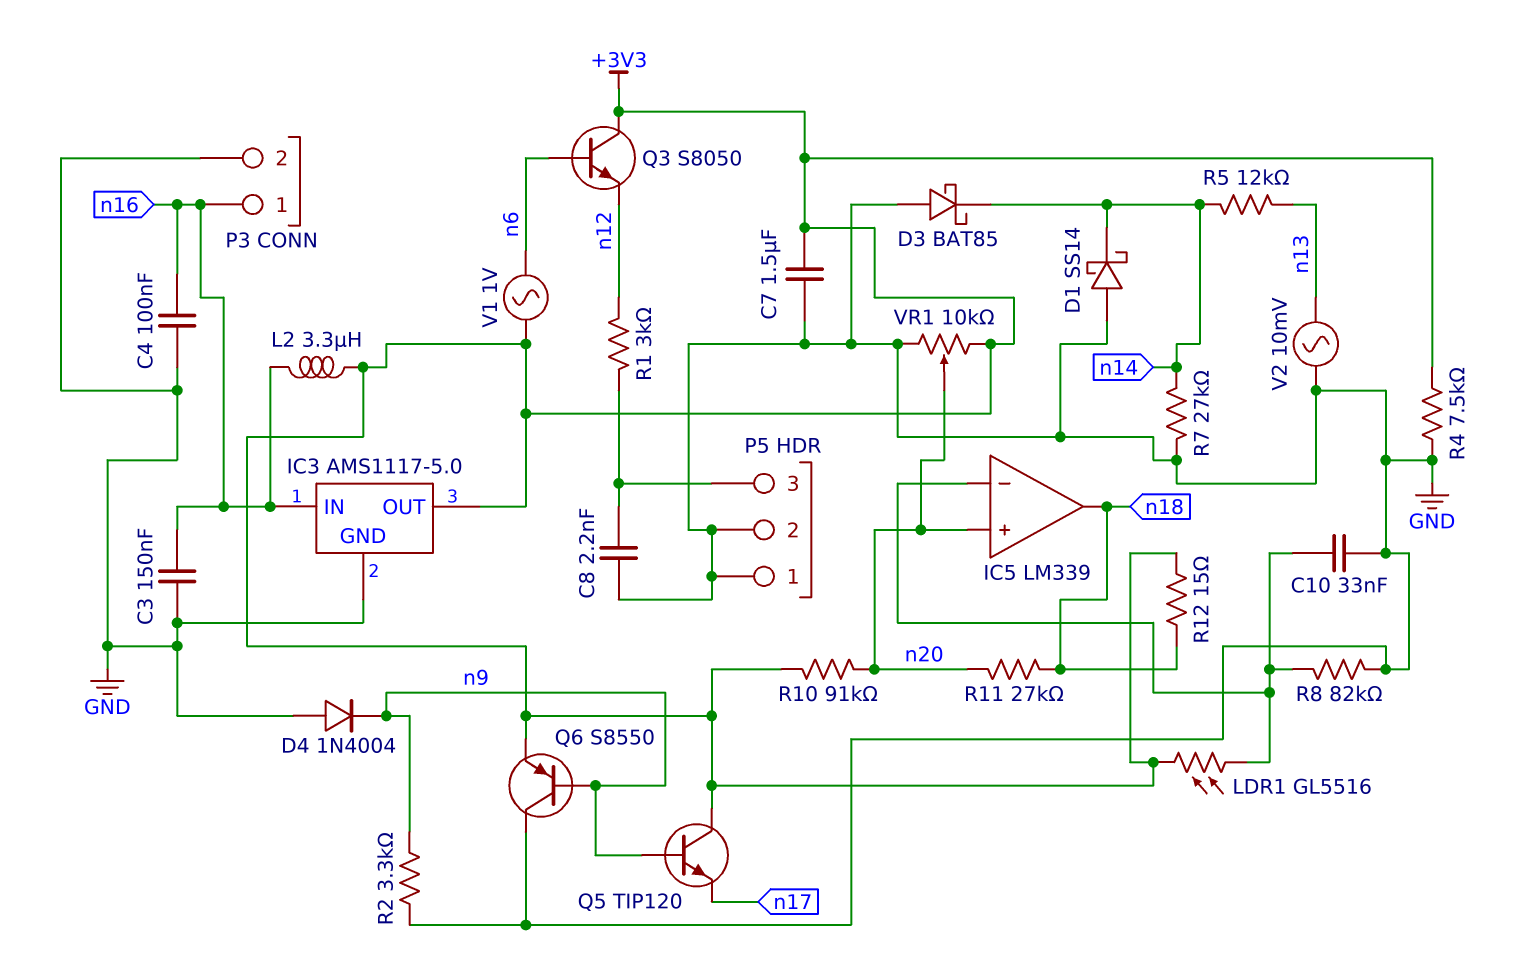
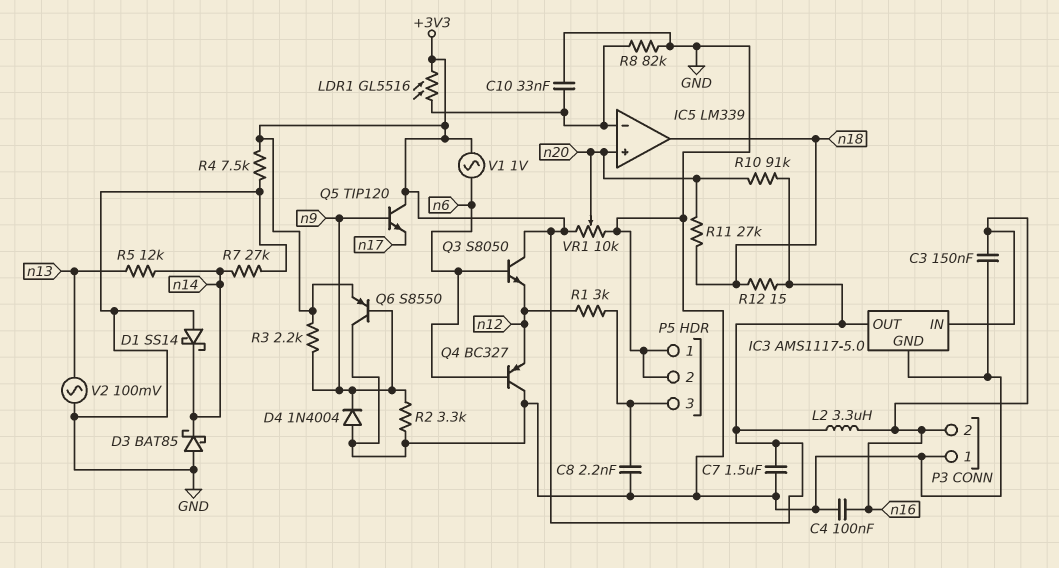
P3 pin 1: n16 -> GND
P3 pin 2: GND -> n16
Q4: none -> PNP BC327 (B n6, C GND, E n12)
R3: none -> 2.2k (+3V3, n9)
V2: AC 10mV (GND, n13) -> AC 100mV (GND, n13)

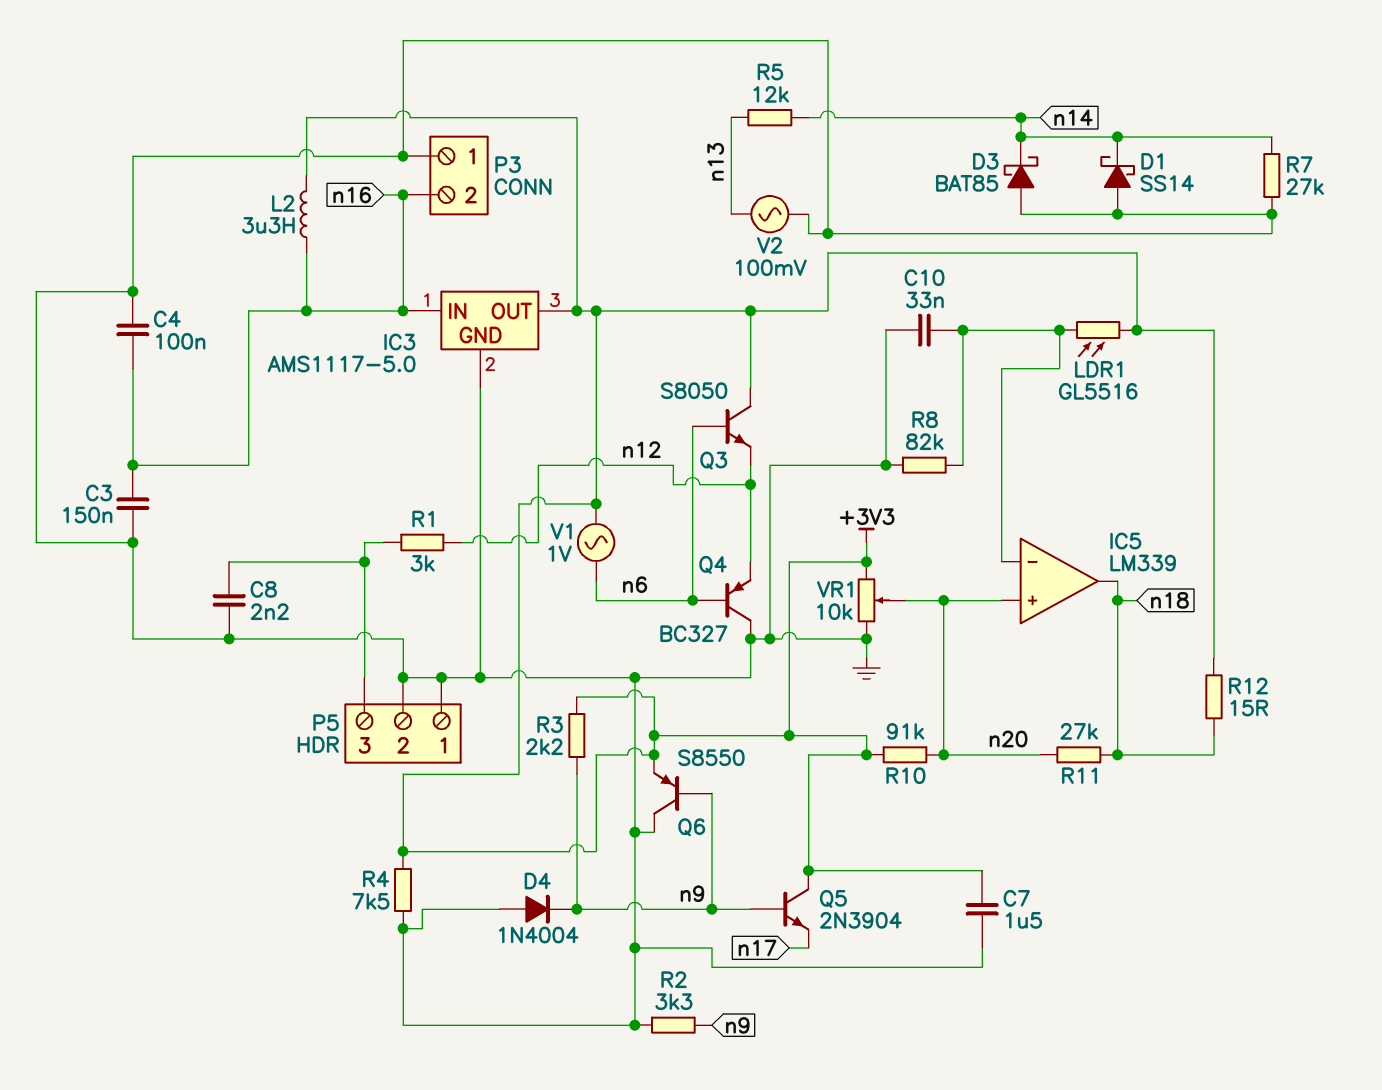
Q5: NPN TIP120 (B n9, C +3V3, E n17) -> NPN 2N3904 (B n9, C +3V3, E n17)

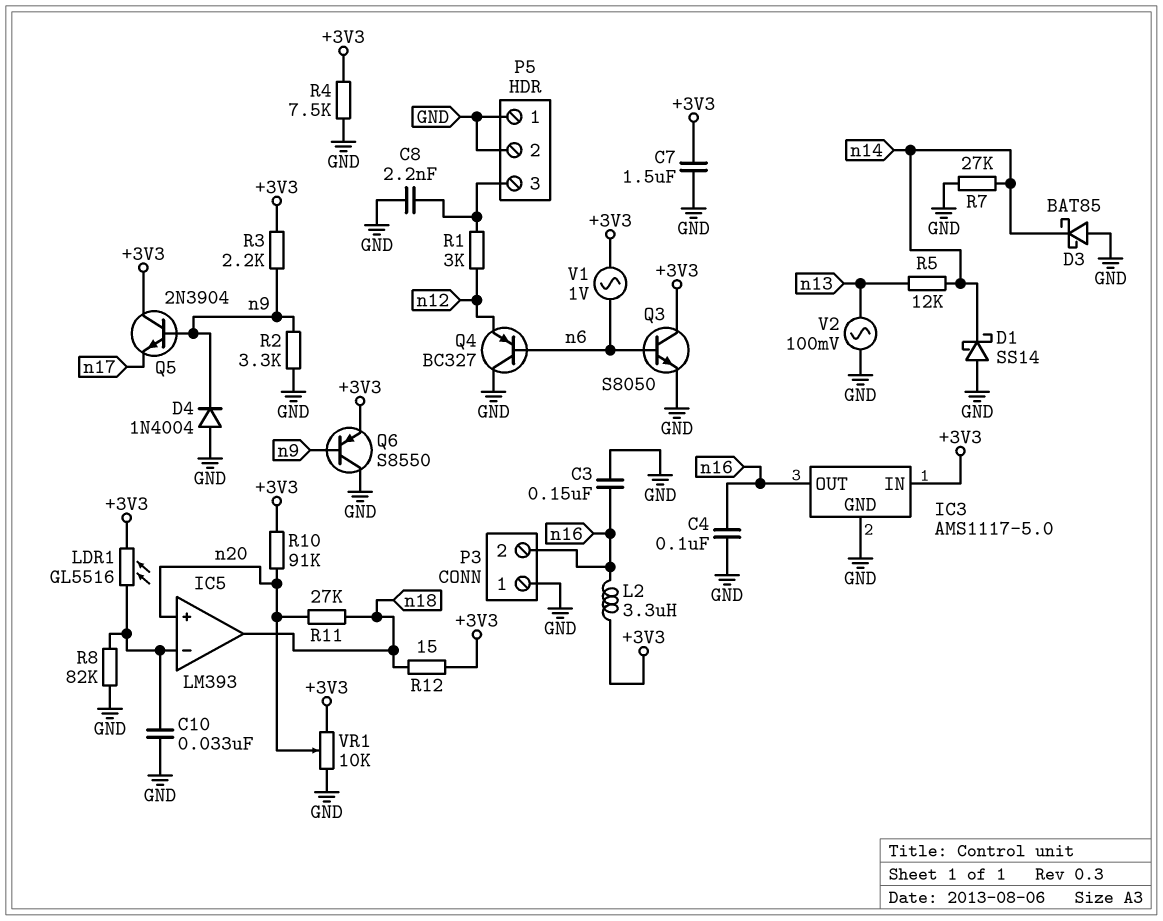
IC3 pin IN: n16 -> +3V3
IC3 pin OUT: +3V3 -> n16
IC5: LM339 -> LM393
Q3: NPN S8050 (B n6, C +3V3, E n12) -> NPN S8050 (B n6, C +3V3, E GND)

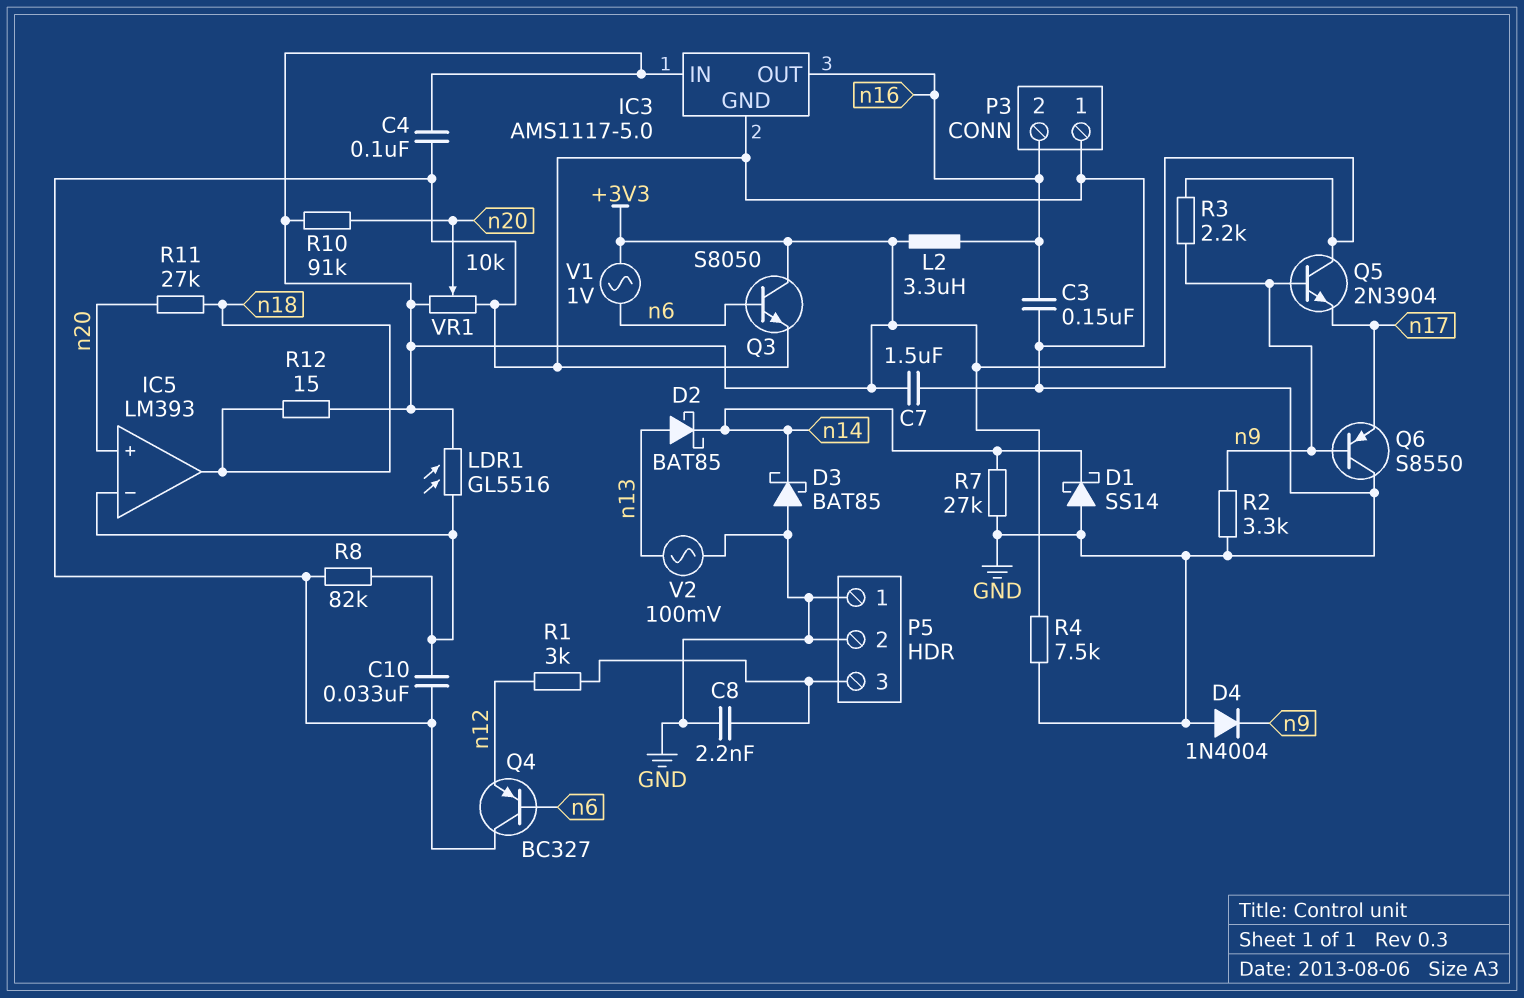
C4: 100nF (GND, n16) -> 100nF (+3V3, GND)
D2: none -> schottky BAT85 (A n13, K n14)
Q6: PNP S8550 (B n9, C GND, E +3V3) -> PNP S8550 (B n9, C GND, E n17)
R5: 12k (n13, n14) -> none

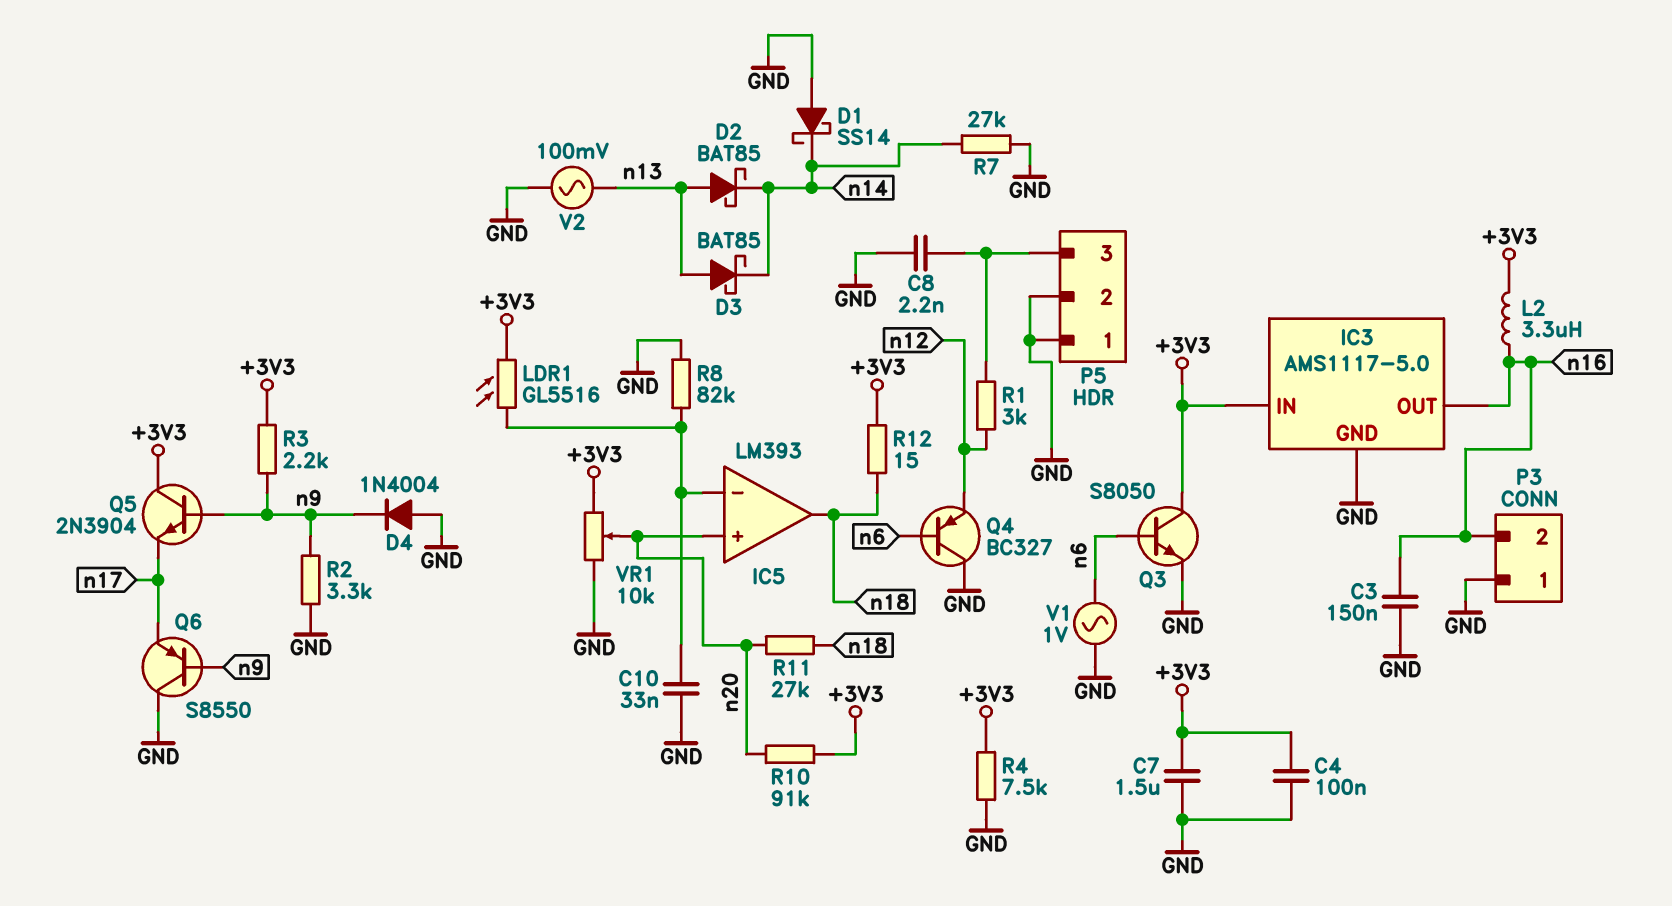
D3: schottky BAT85 (A GND, K n14) -> schottky BAT85 (A n13, K n14)
V1: AC 1V (+3V3, n6) -> AC 1V (GND, n6)

